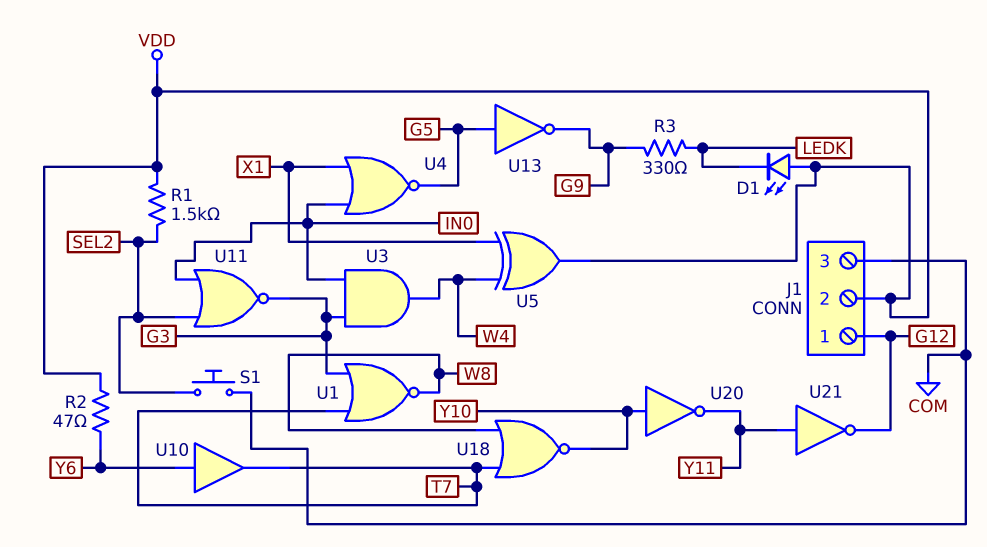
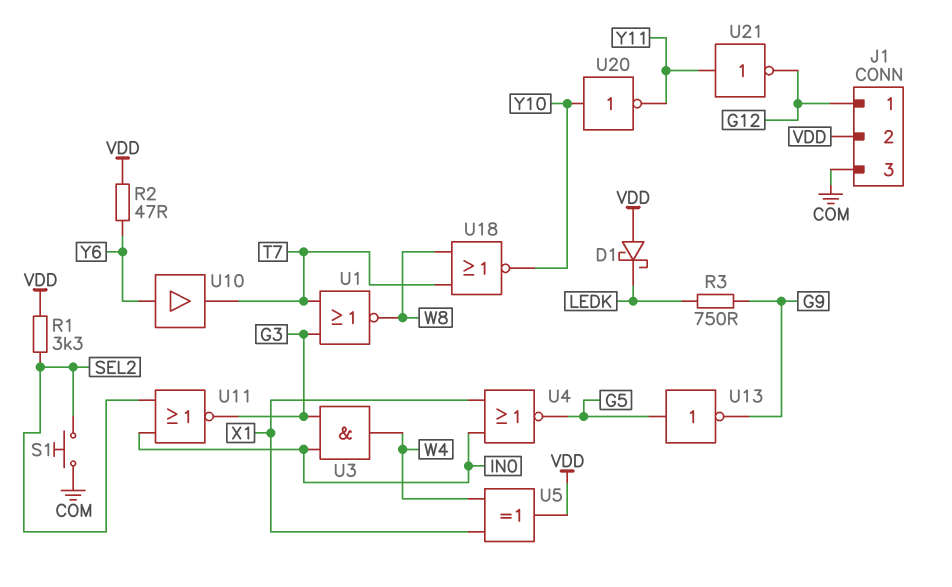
D1: LED (A VDD, K LEDK) -> schottky (A VDD, K LEDK)
R1: 1.5k (SEL2, VDD) -> 3.3k (SEL2, VDD)
R3: 330 (G9, LEDK) -> 750 (G9, LEDK)

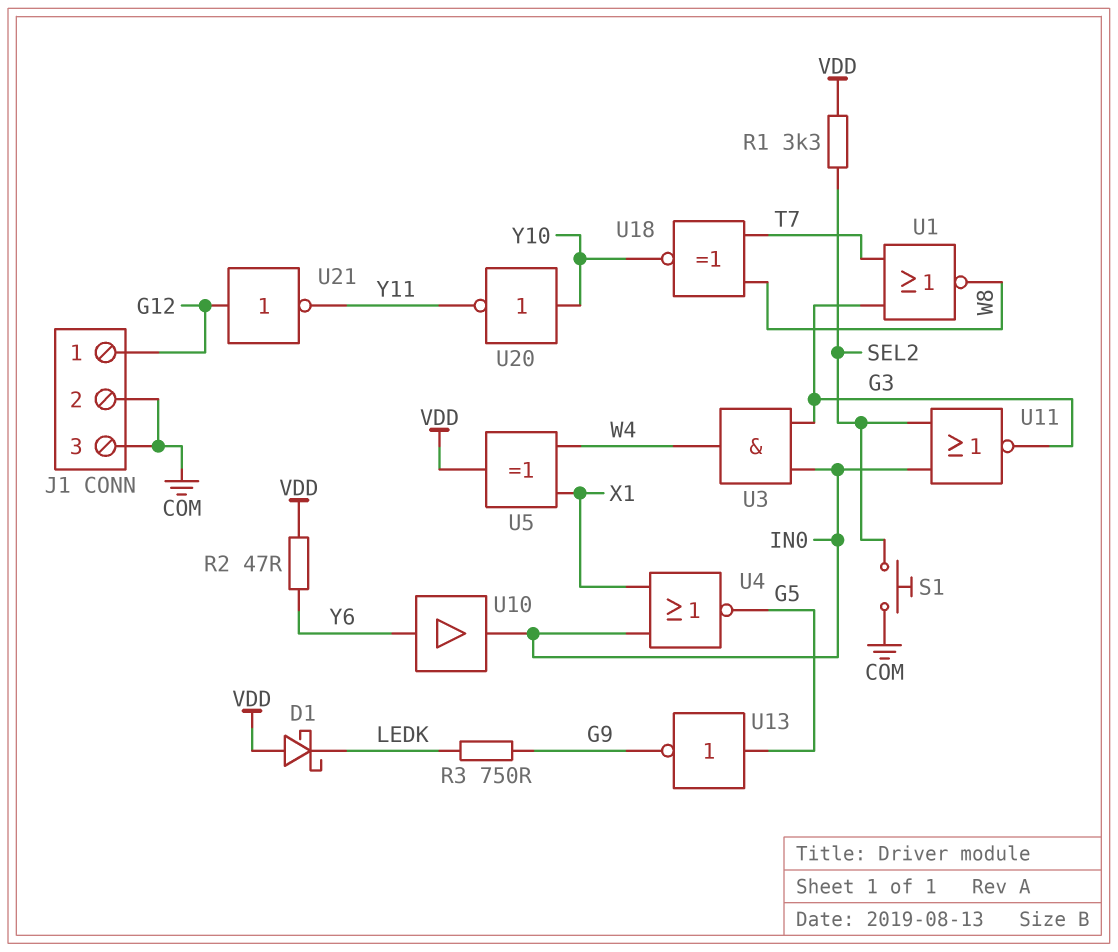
J1 pin 2: VDD -> COM
U10: buffer (in Y6, out T7) -> buffer (in Y6, out IN0)
U18: NOR (in T7, in W8, out Y10) -> XNOR (in T7, in W8, out Y10)
U21: NOT (in Y11, out G12) -> NOT (in G12, out Y11)

